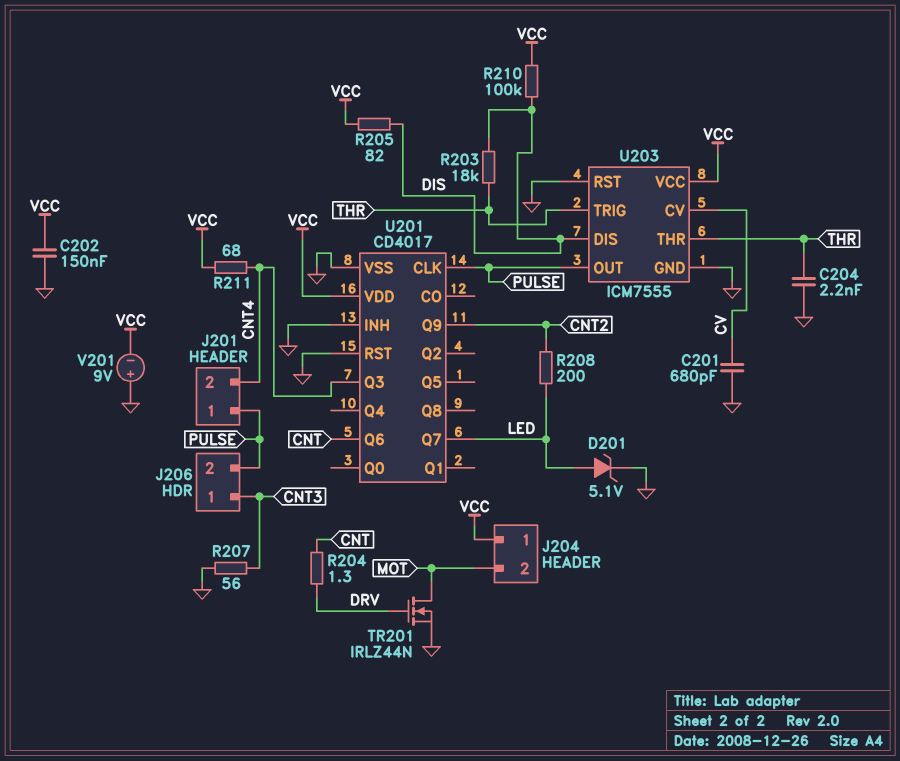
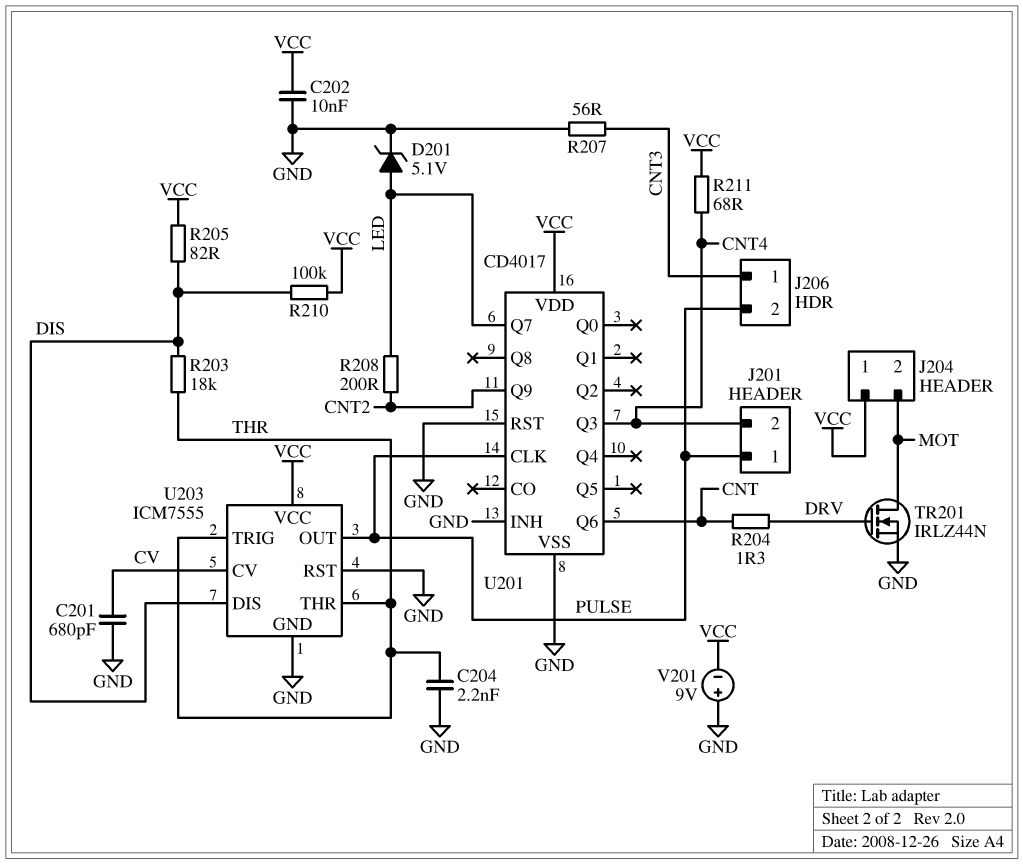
C202: 150nF (GND, VCC) -> 10nF (GND, VCC)

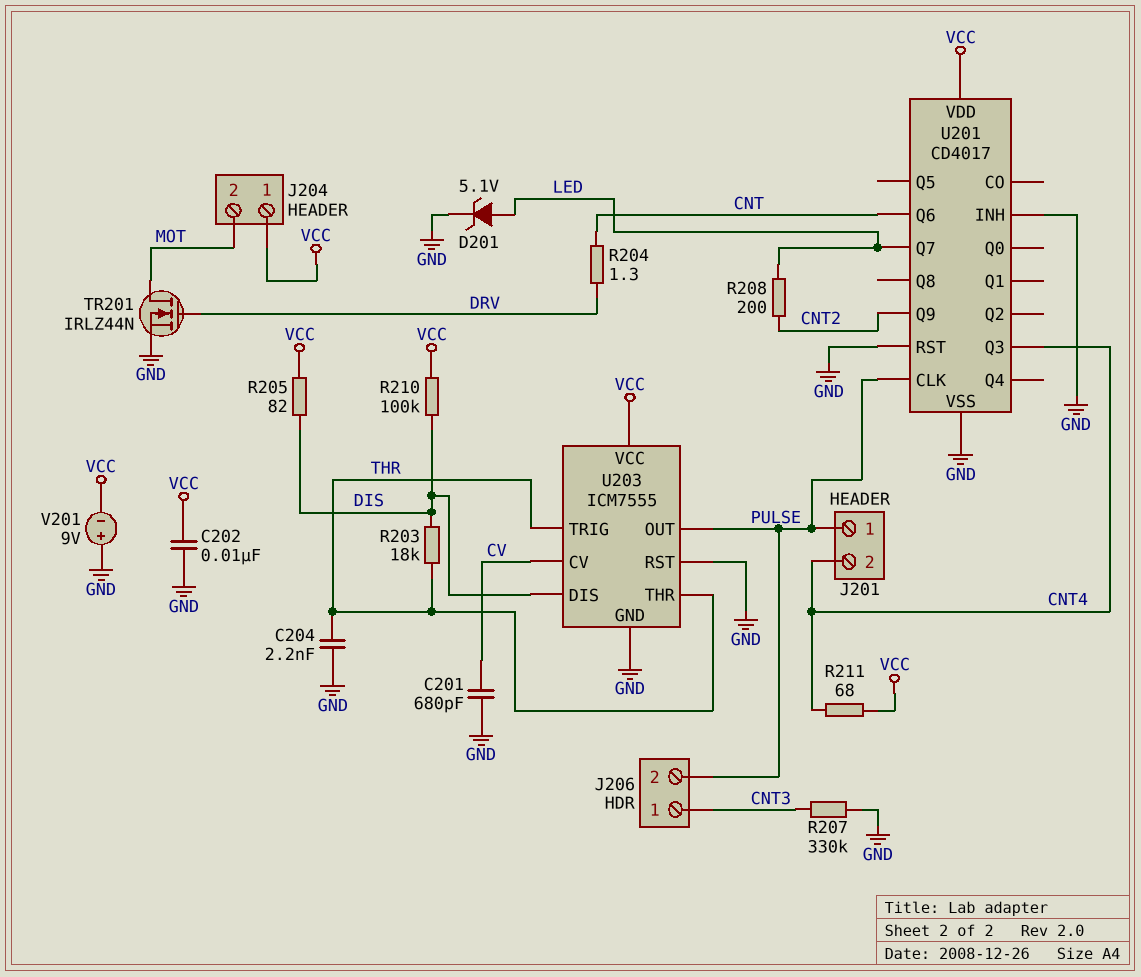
R207: 56 (CNT3, GND) -> 330k (CNT3, GND)

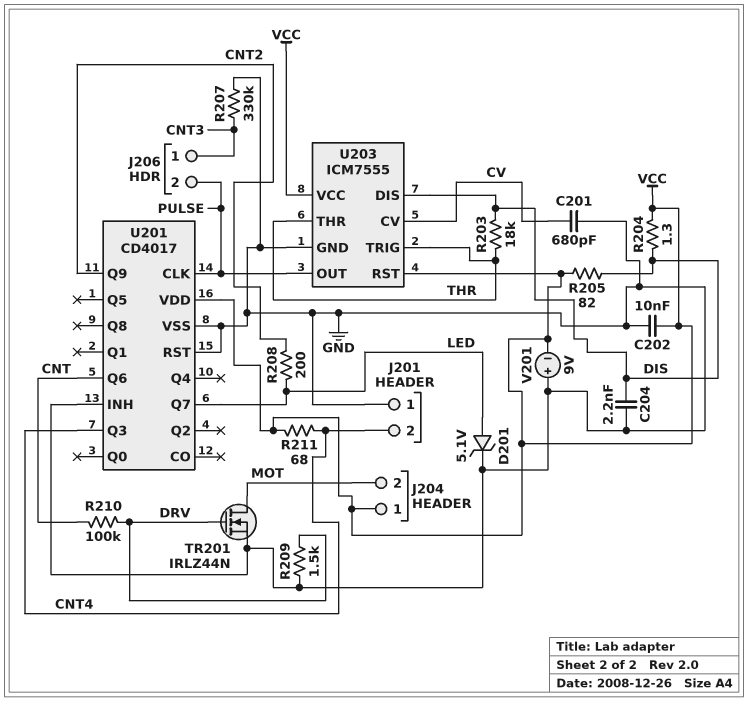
C204: 2.2nF (GND, THR) -> 2.2nF (DIS, GND)
J201 pin 1: PULSE -> GND
R204: 1.3 (CNT, DRV) -> 1.3 (DIS, VCC)
R209: none -> 1.5k (DRV, GND)
R210: 100k (DIS, VCC) -> 100k (CNT, DRV)
U203 pin RST: GND -> VCC

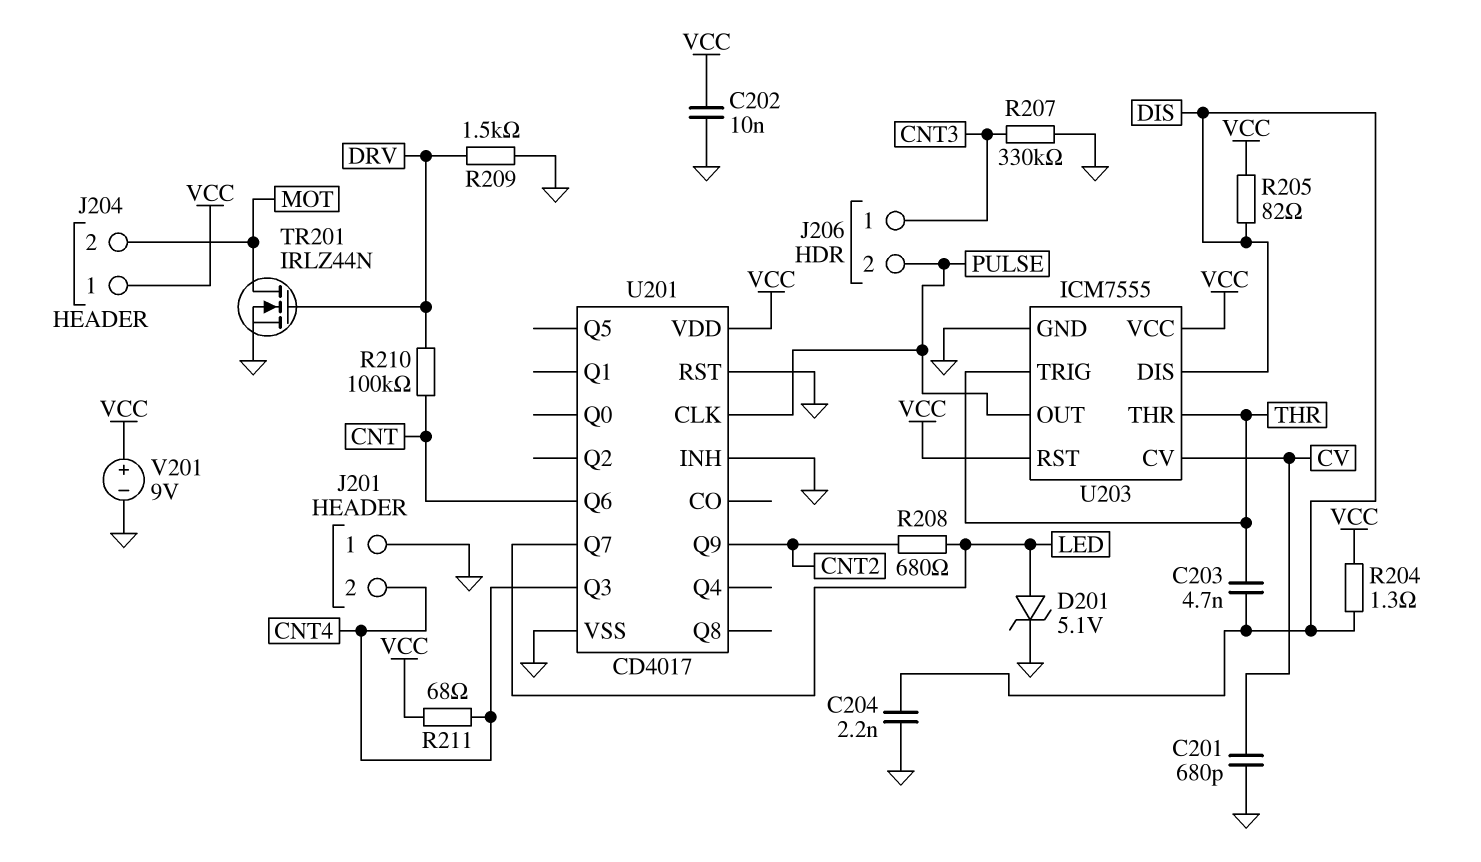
C203: none -> 4.7nF (DIS, THR)
R203: 18k (DIS, THR) -> none
R208: 200 (CNT2, LED) -> 680 (CNT2, LED)
V201: 9V (plus GND, minus VCC) -> 9V (plus VCC, minus GND)

